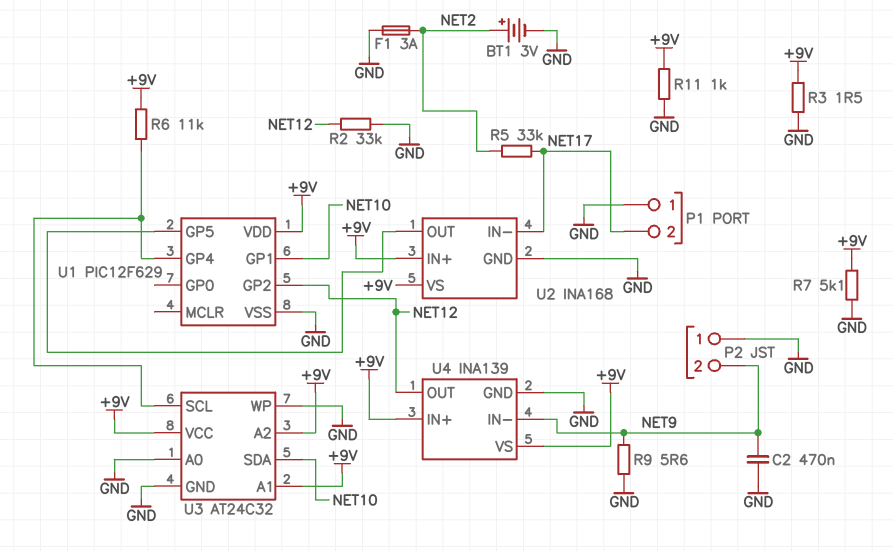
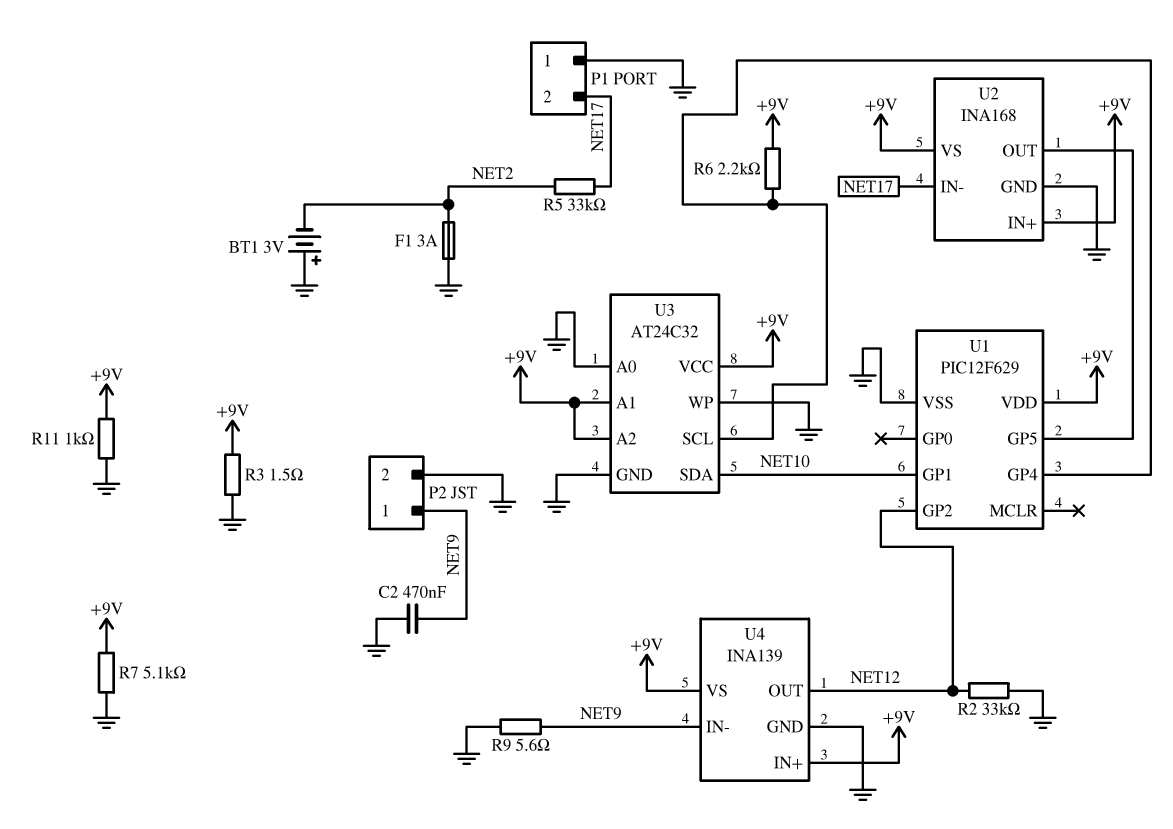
BT1: 3V (plus NET2, minus GND) -> 3V (plus GND, minus NET2)
P2 pin 1: GND -> NET9
P2 pin 2: NET9 -> GND
R6: 11k (+9V, U1/GP4) -> 2.2k (+9V, U1/GP4)

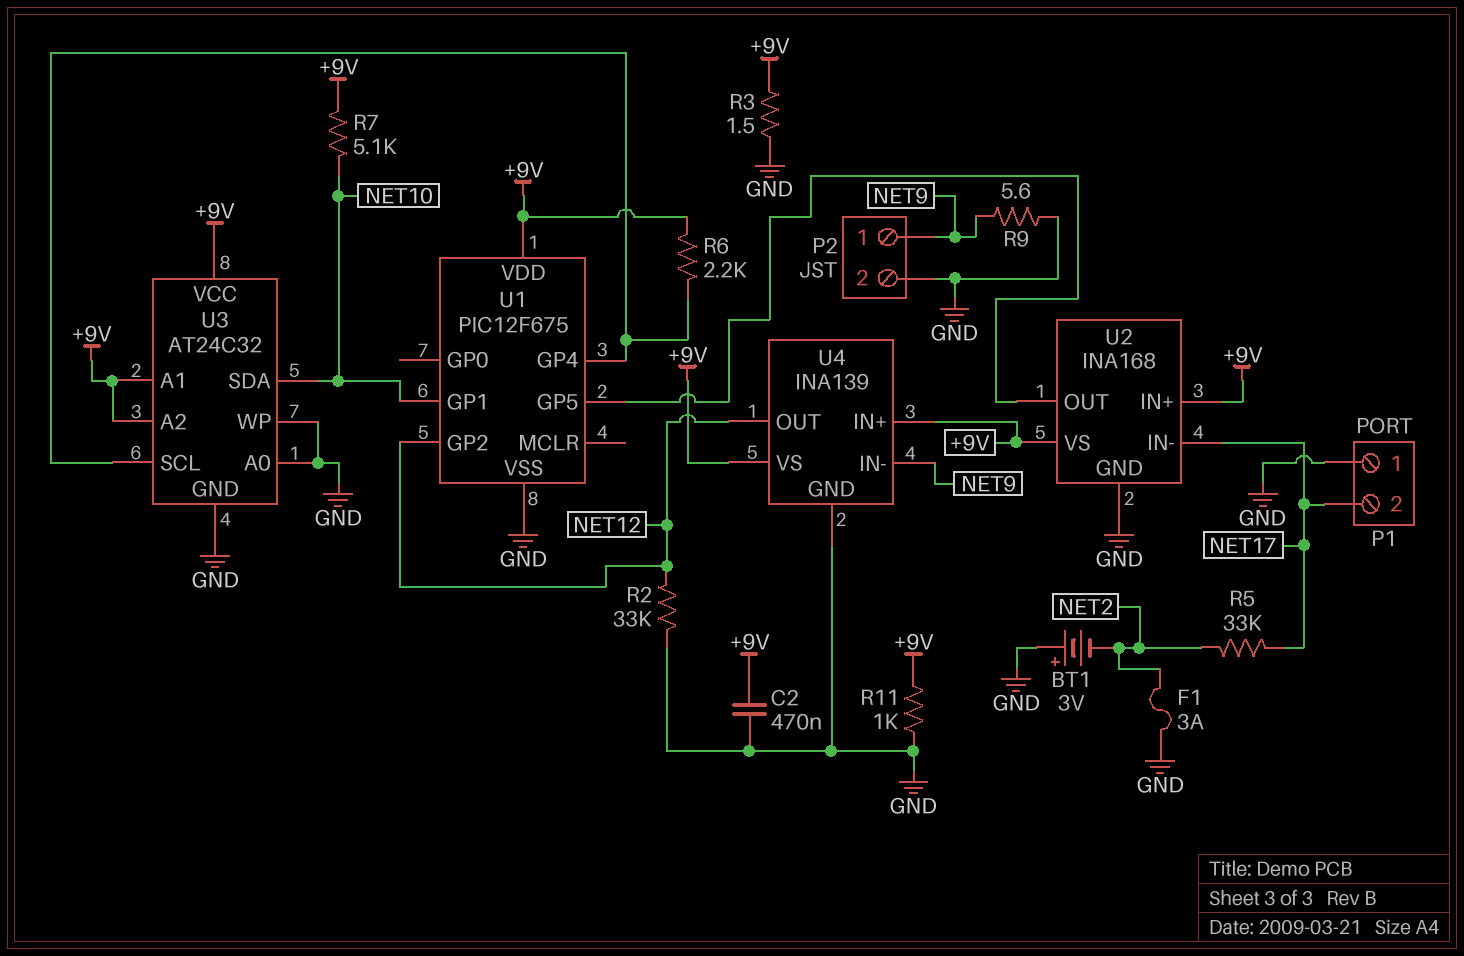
C2: 470nF (GND, NET9) -> 470nF (+9V, GND)
R7: 5.1k (+9V, GND) -> 5.1k (+9V, NET10)
U1: PIC12F629 -> PIC12F675

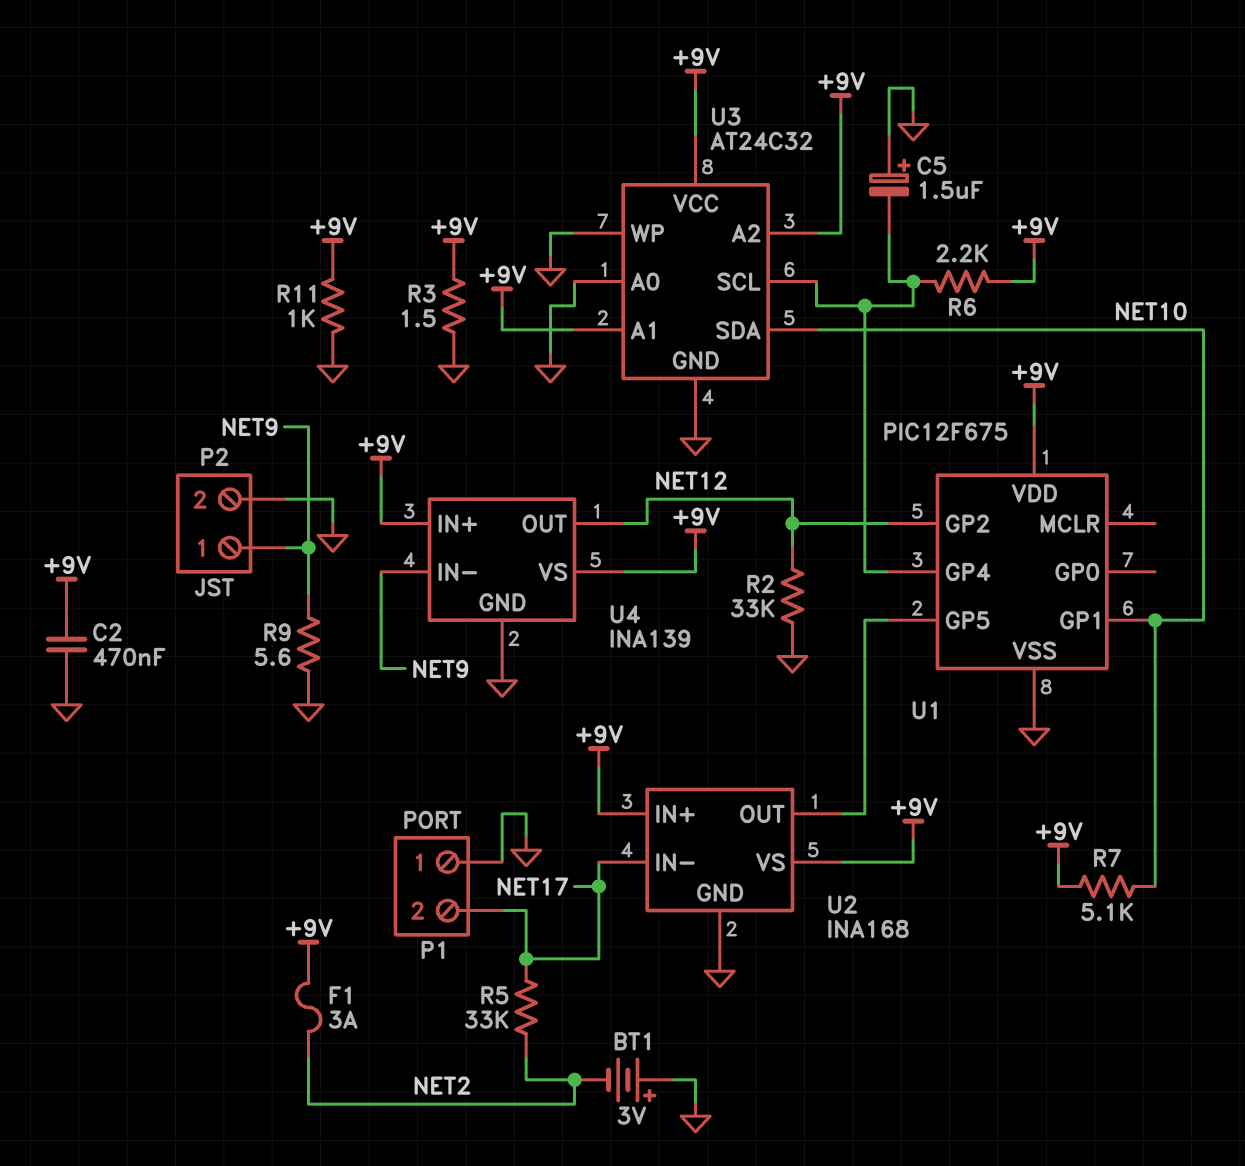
C5: none -> 1.5uF (plus GND, minus U1/GP4)
F1: 3A (GND, NET2) -> 3A (+9V, NET2)

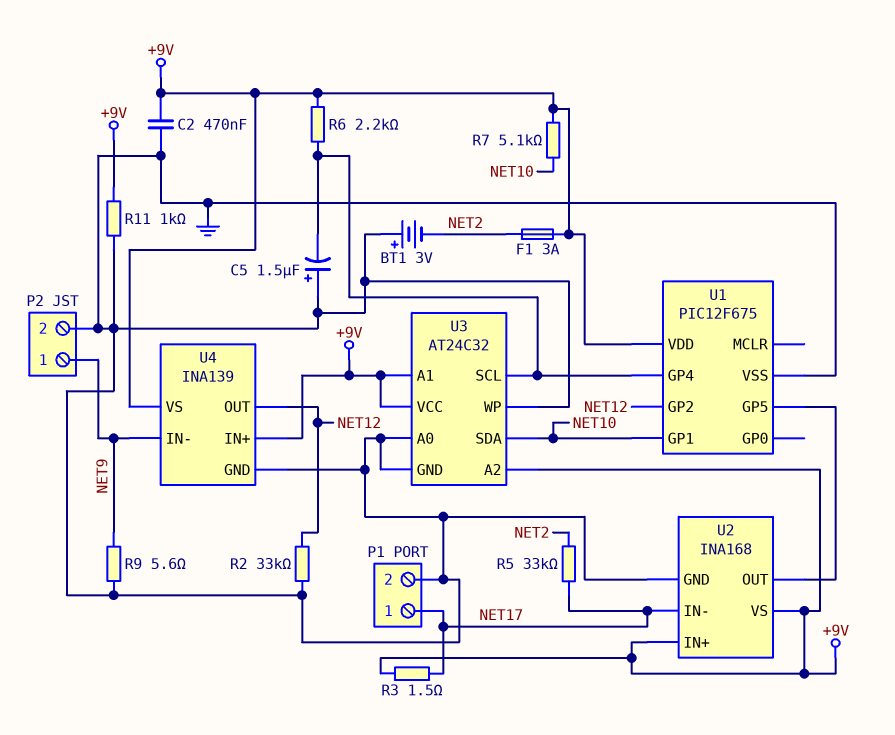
P1 pin 1: GND -> NET17
P1 pin 2: NET17 -> GND
R3: 1.5 (+9V, GND) -> 1.5 (+9V, NET17)

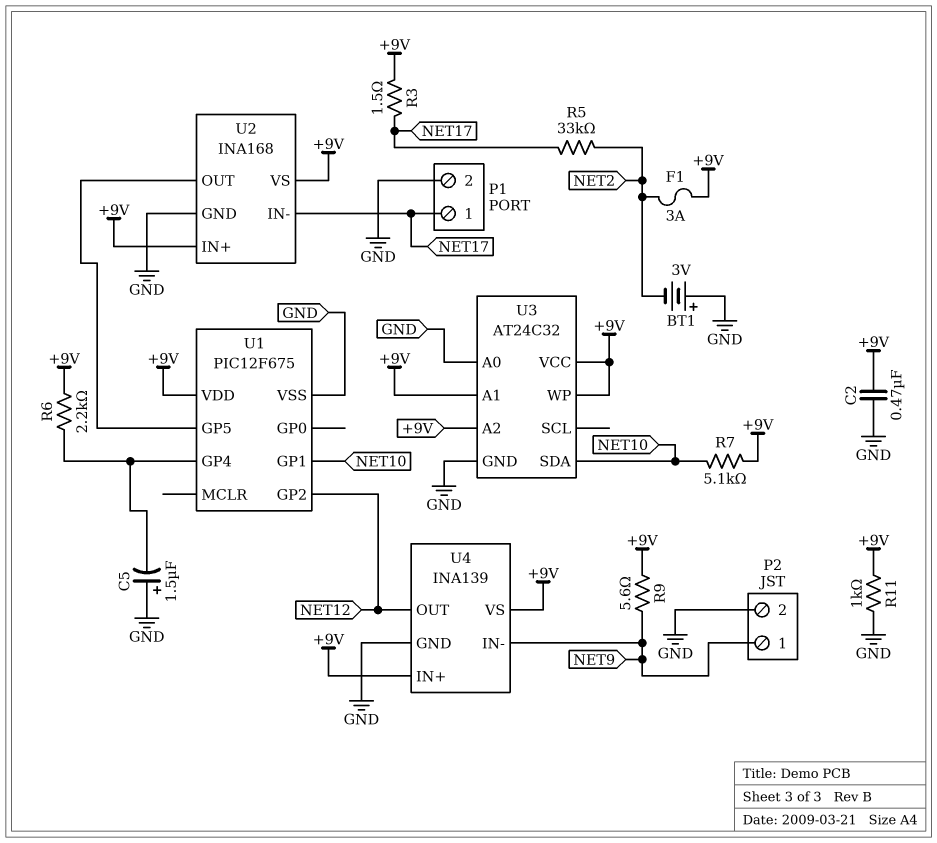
R2: 33k (GND, NET12) -> none
R9: 5.6 (GND, NET9) -> 5.6 (+9V, NET9)
U3 pin SCL: U1/GP4 -> none
U3 pin WP: GND -> +9V

